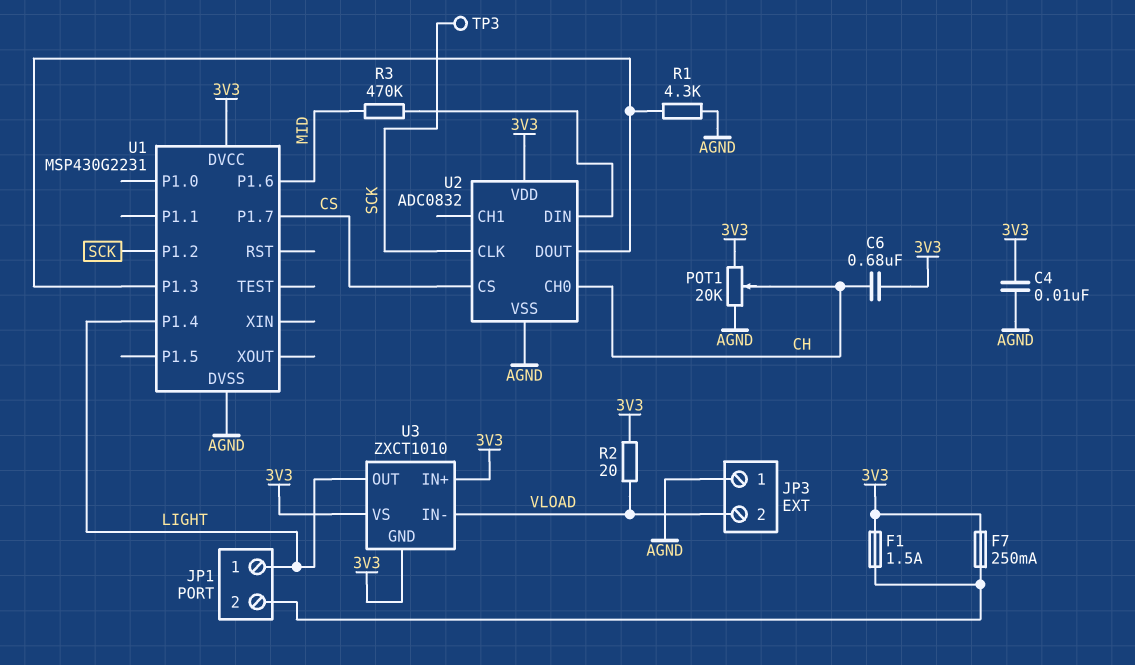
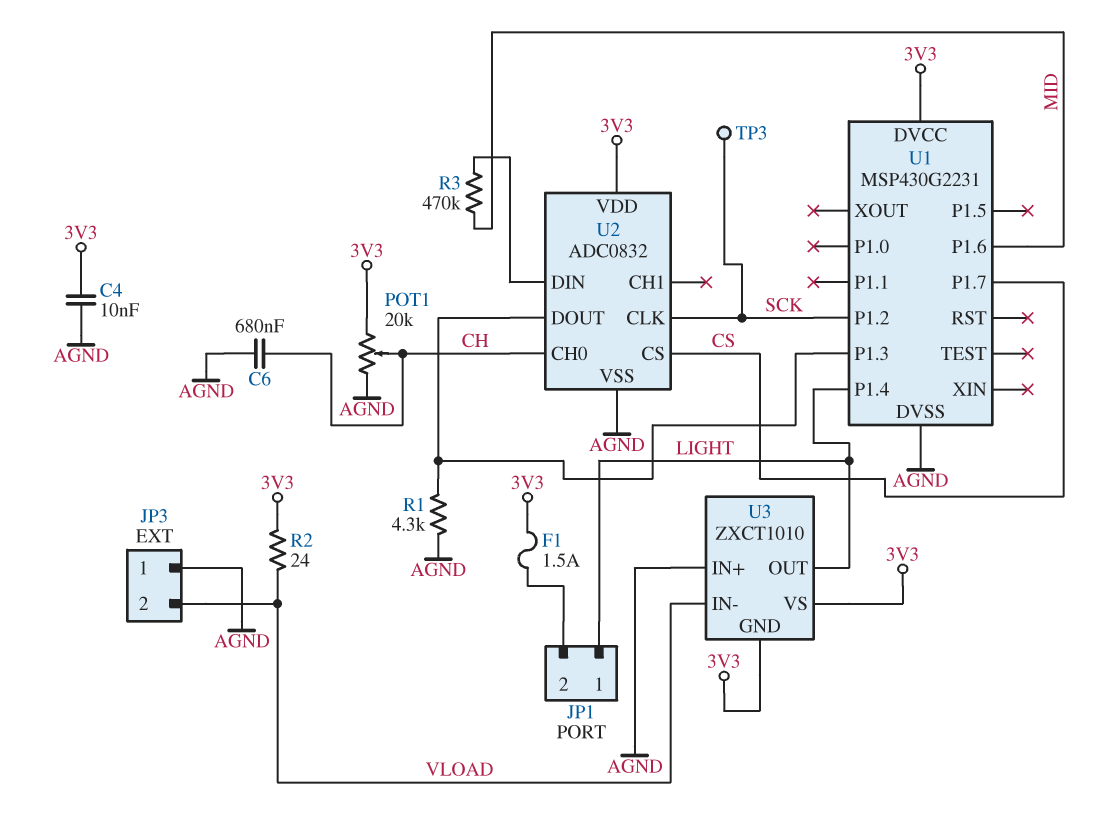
C6: 680nF (3V3, CH) -> 680nF (AGND, CH)
F7: 250mA (3V3, JP1/2) -> none
R2: 20 (3V3, VLOAD) -> 24 (3V3, VLOAD)
U3 pin IN+: 3V3 -> AGND

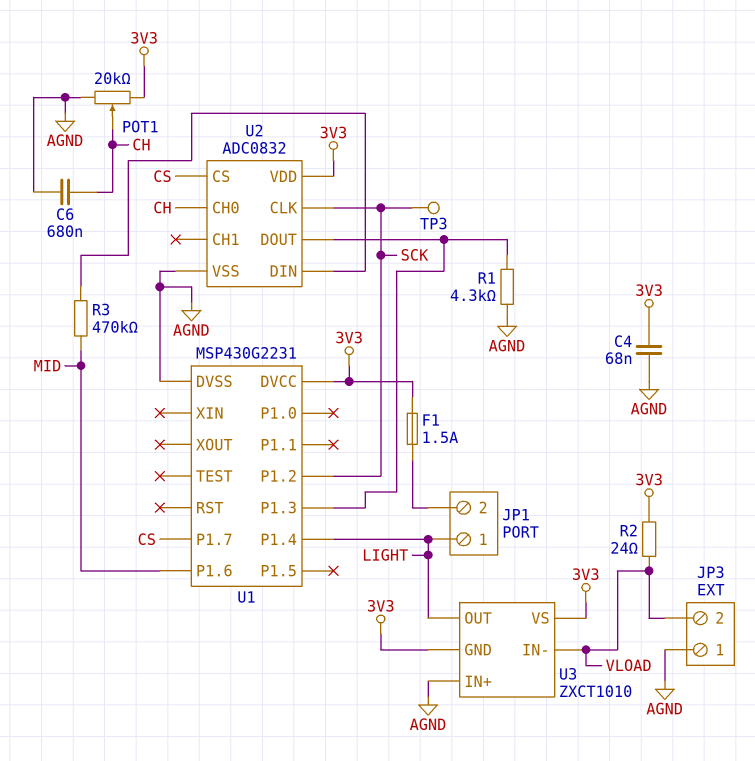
C4: 10nF (3V3, AGND) -> 68nF (3V3, AGND)

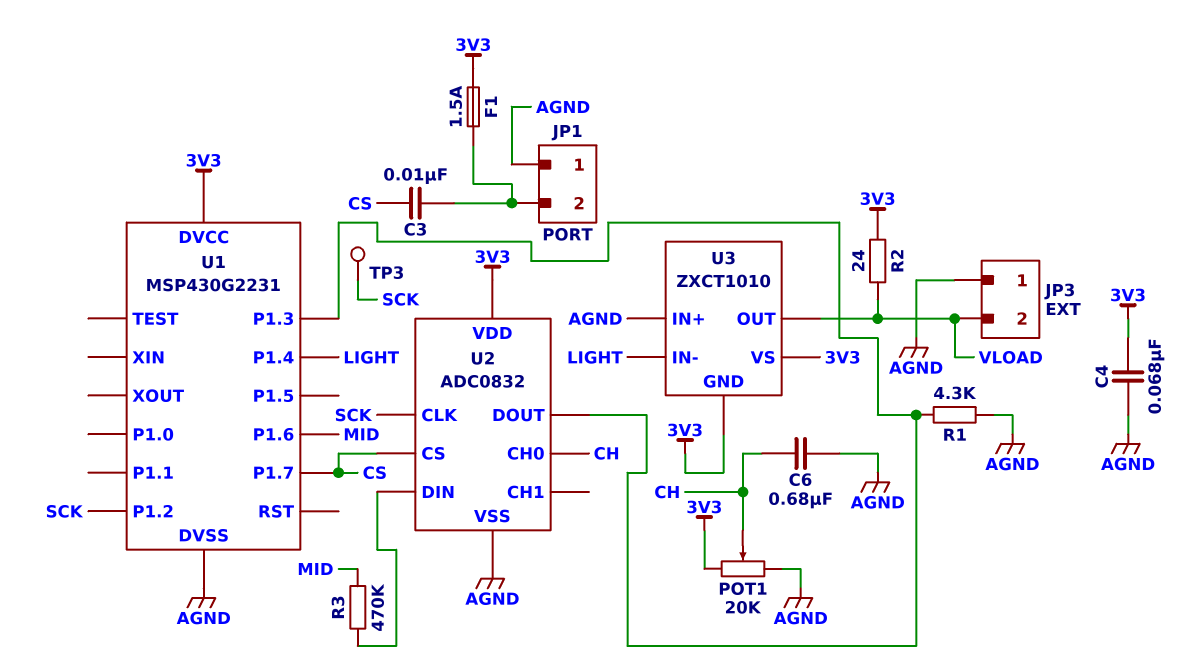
C3: none -> 10nF (CS, JP1/2)
JP1 pin 1: LIGHT -> AGND
U3 pin IN-: VLOAD -> LIGHT
U3 pin OUT: LIGHT -> VLOAD

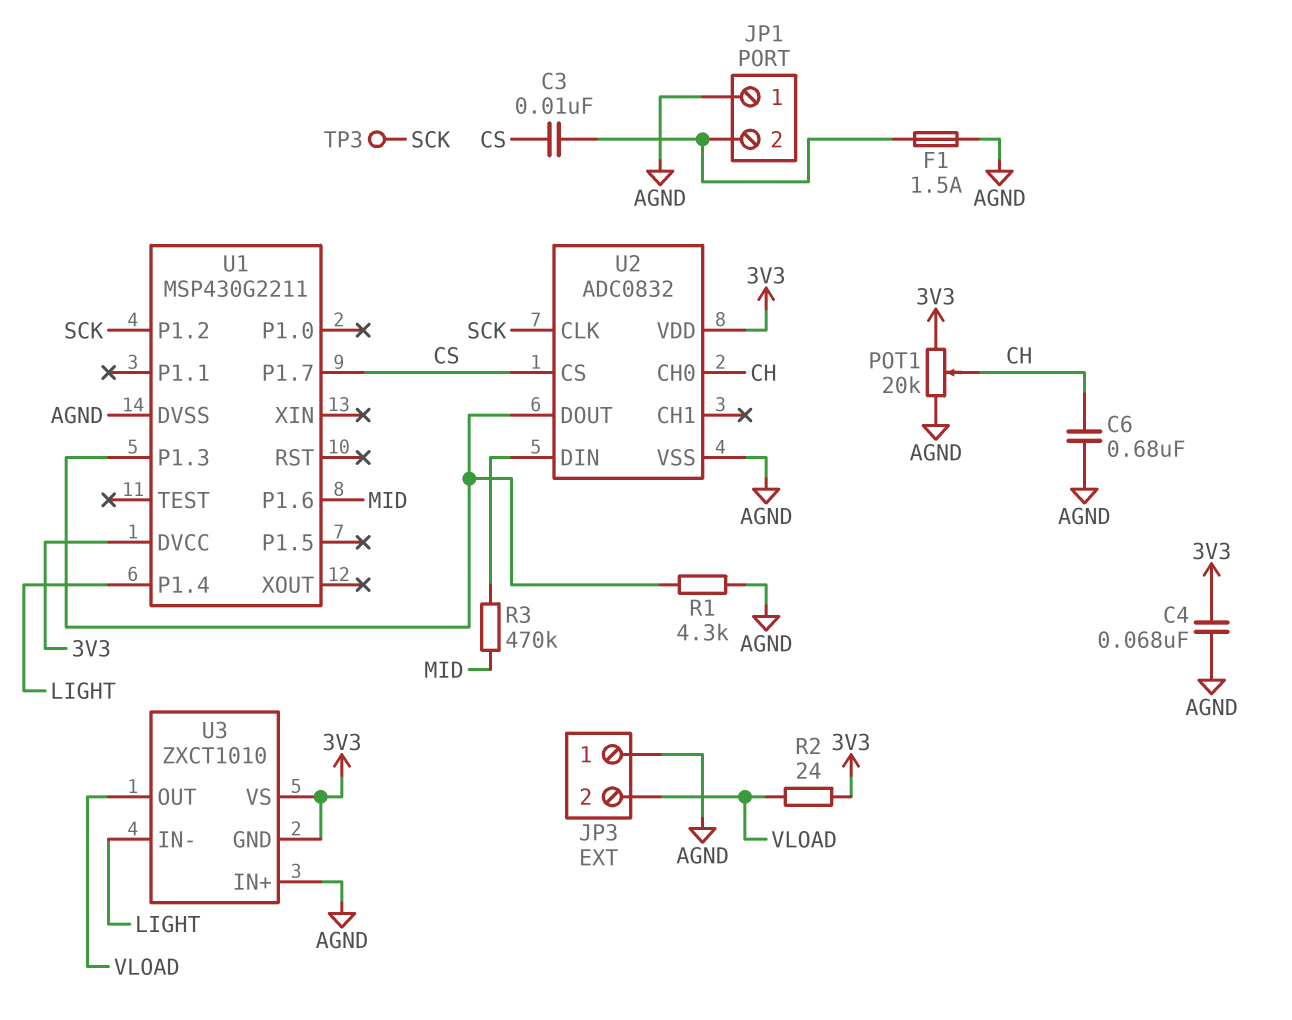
F1: 1.5A (3V3, JP1/2) -> 1.5A (AGND, JP1/2)
U1: MSP430G2231 -> MSP430G2211

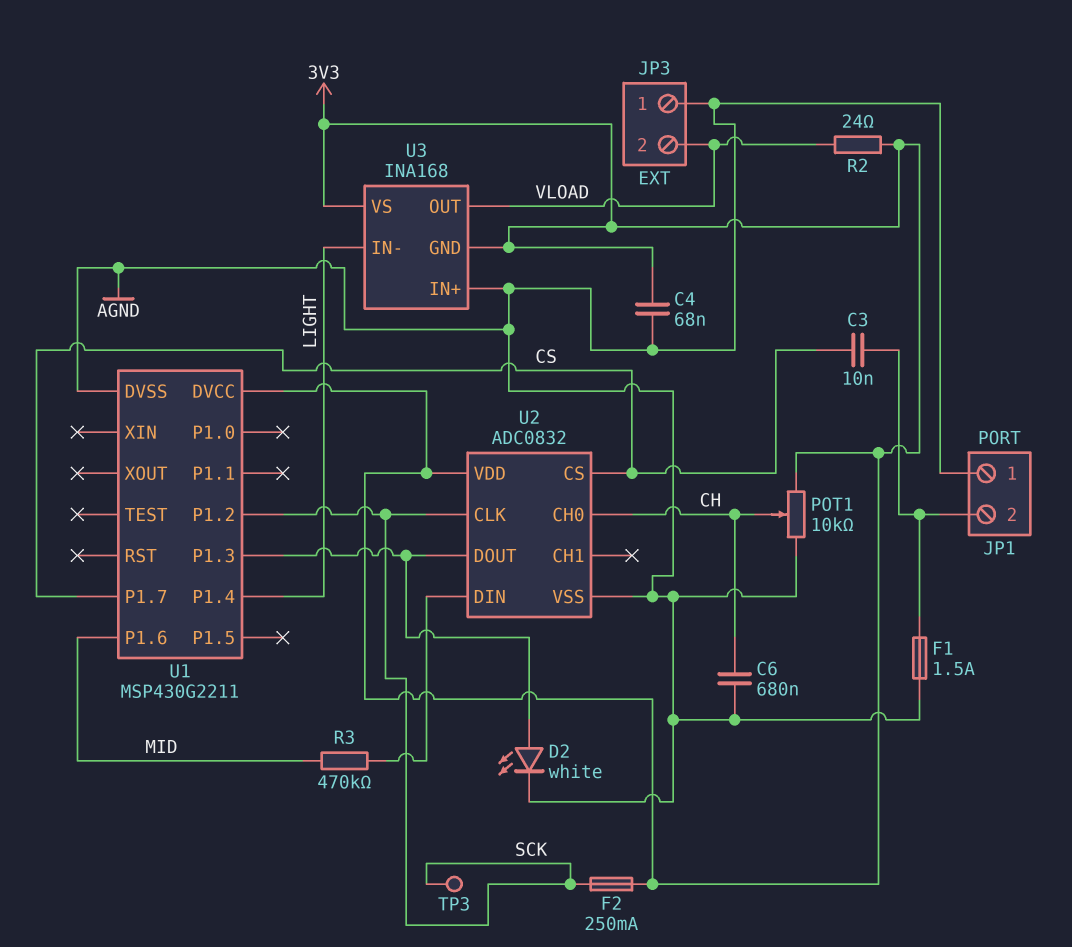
D2: none -> LED white (A U1/P1.3, K AGND)
F2: none -> 250mA (3V3, SCK)
POT1: 20k (3V3, AGND, wiper CH) -> 10k (3V3, AGND, wiper CH)
R1: 4.3k (AGND, U1/P1.3) -> none
U3: ZXCT1010 -> INA168

